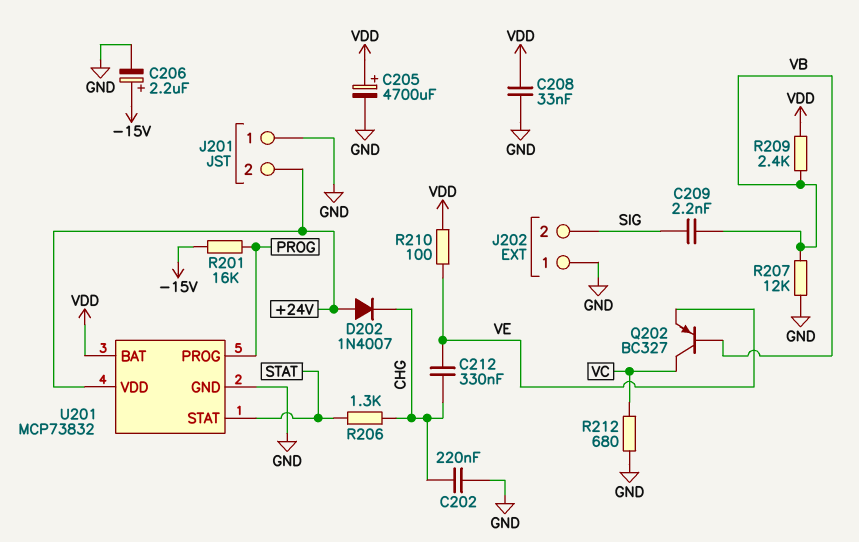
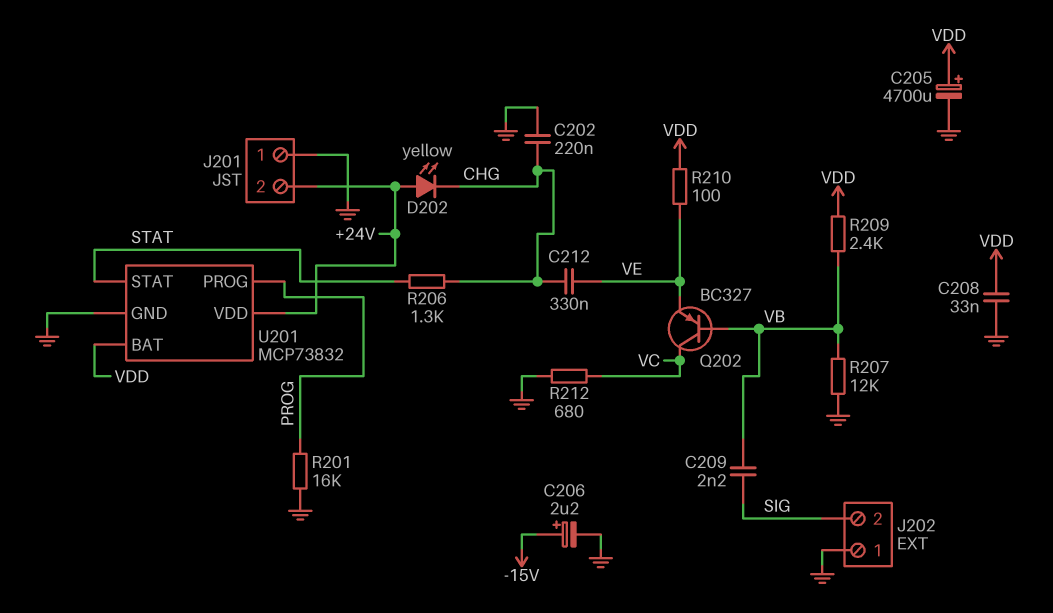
D202: diode 1N4007 (A +24V, K CHG) -> LED yellow (A +24V, K CHG)
R201: 16k (-15V, PROG) -> 16k (GND, PROG)

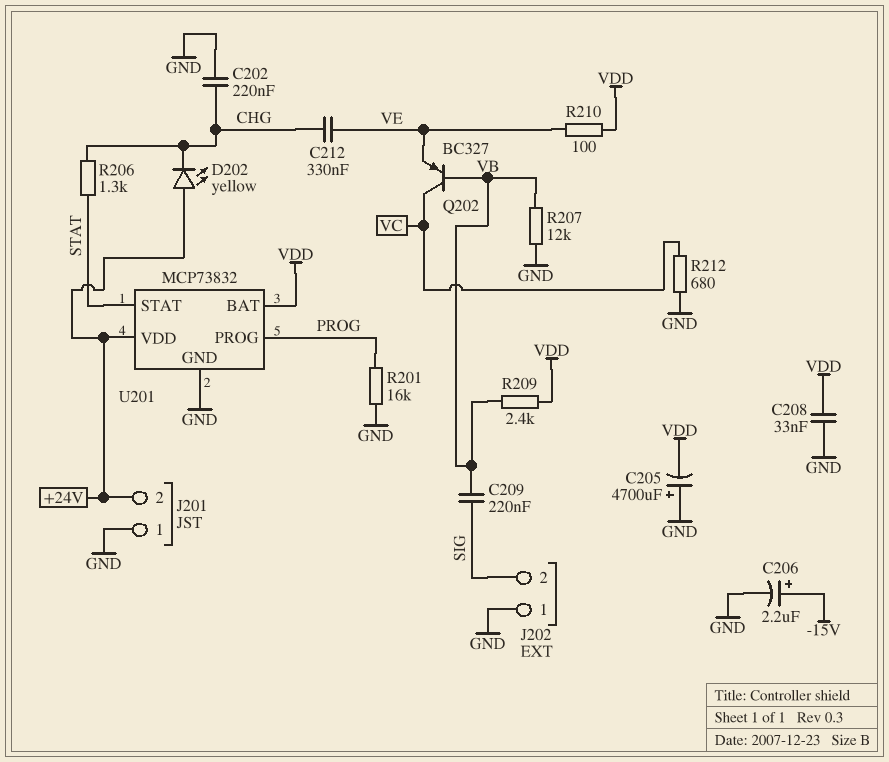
C205: 4700uF (plus VDD, minus GND) -> 4700uF (plus GND, minus VDD)
C209: 2.2nF (SIG, VB) -> 220nF (SIG, VB)

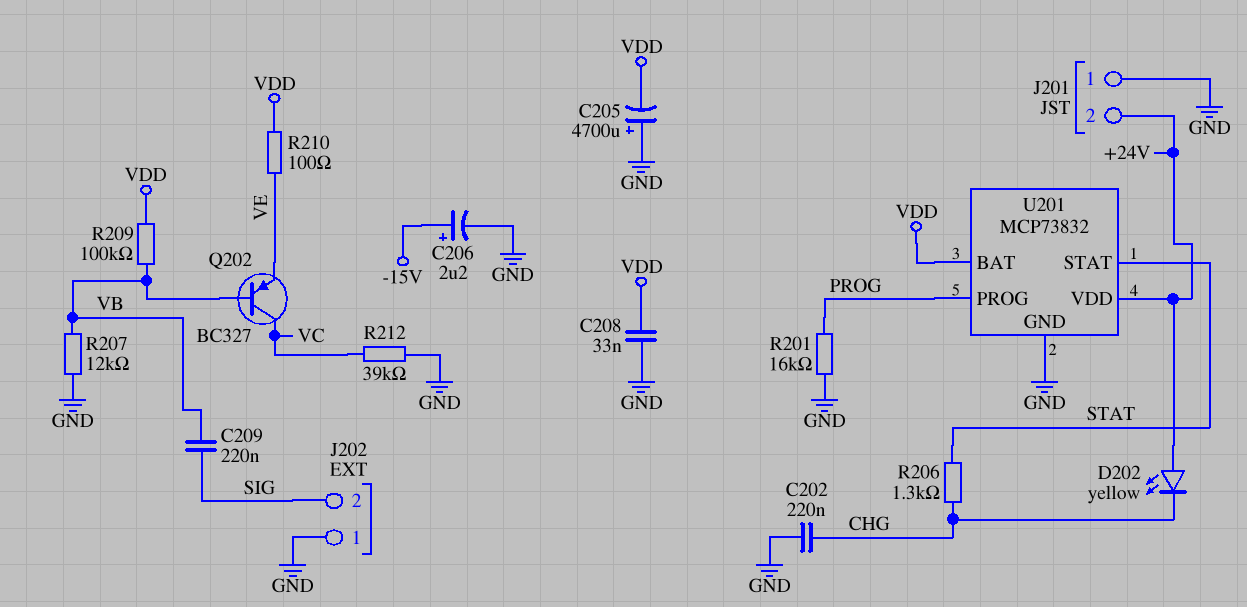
C212: 330nF (CHG, VE) -> none
R209: 2.4k (VB, VDD) -> 100k (VB, VDD)
R212: 680 (GND, VC) -> 39k (GND, VC)

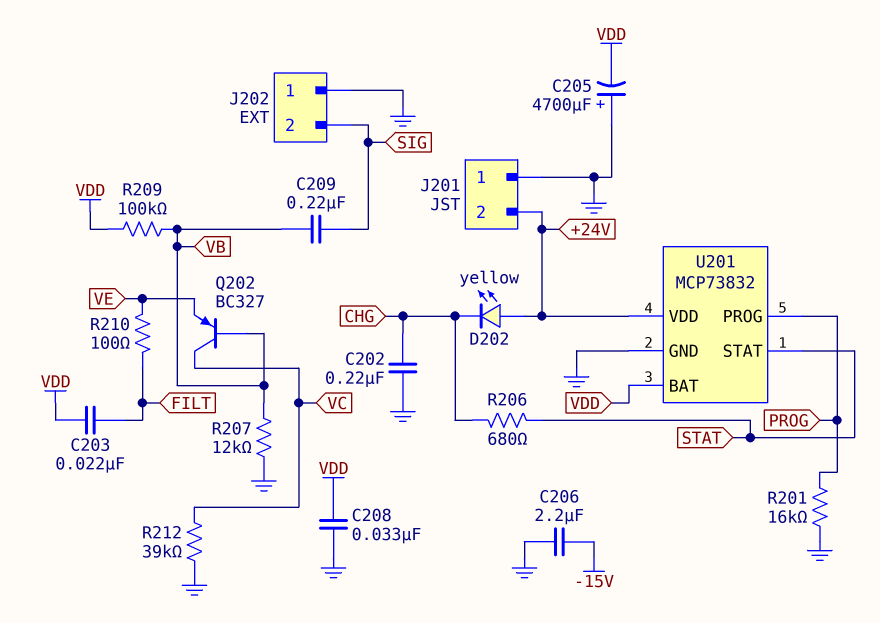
C203: none -> 22nF (FILT, VDD)
C206: 2.2uF (plus -15V, minus GND) -> 2.2uF (-15V, GND)
R206: 1.3k (CHG, STAT) -> 680 (CHG, STAT)
R210: 100 (VDD, VE) -> 100 (FILT, VE)

